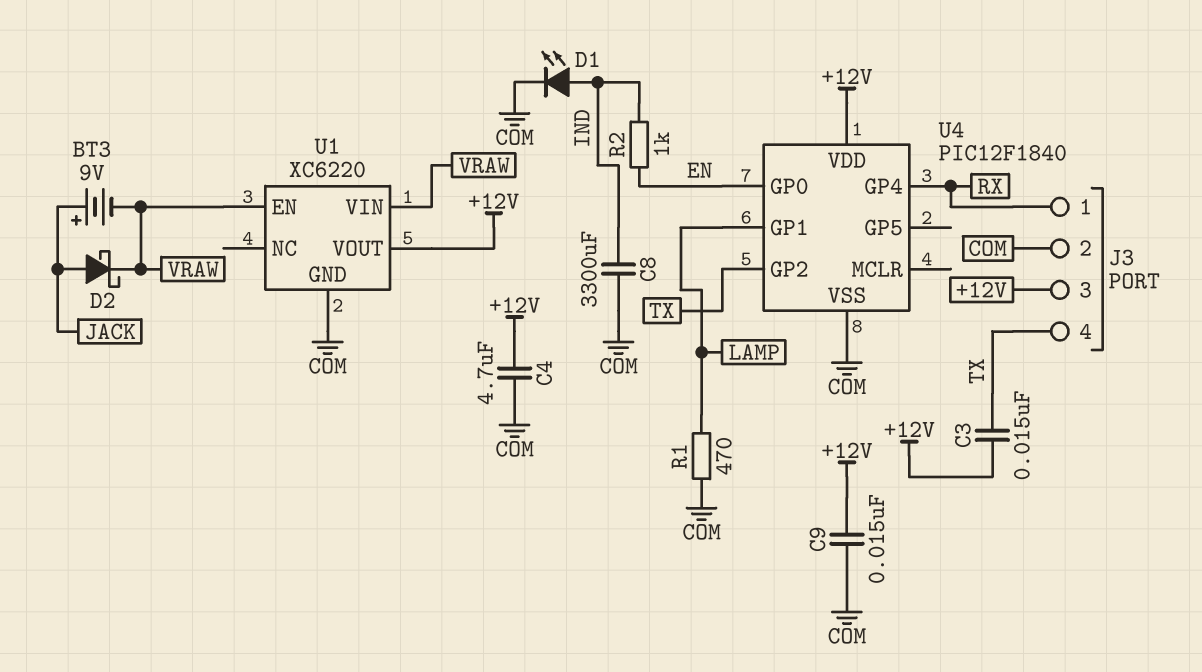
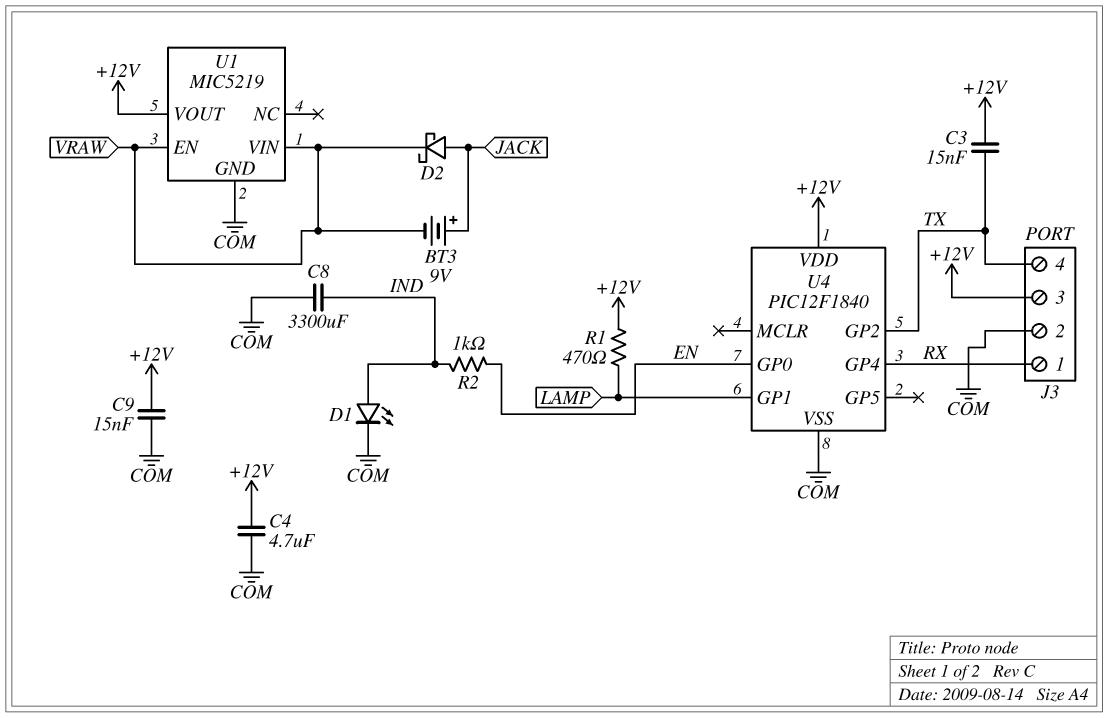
R1: 470 (COM, LAMP) -> 470 (+12V, LAMP)
U1: XC6220 -> MIC5219

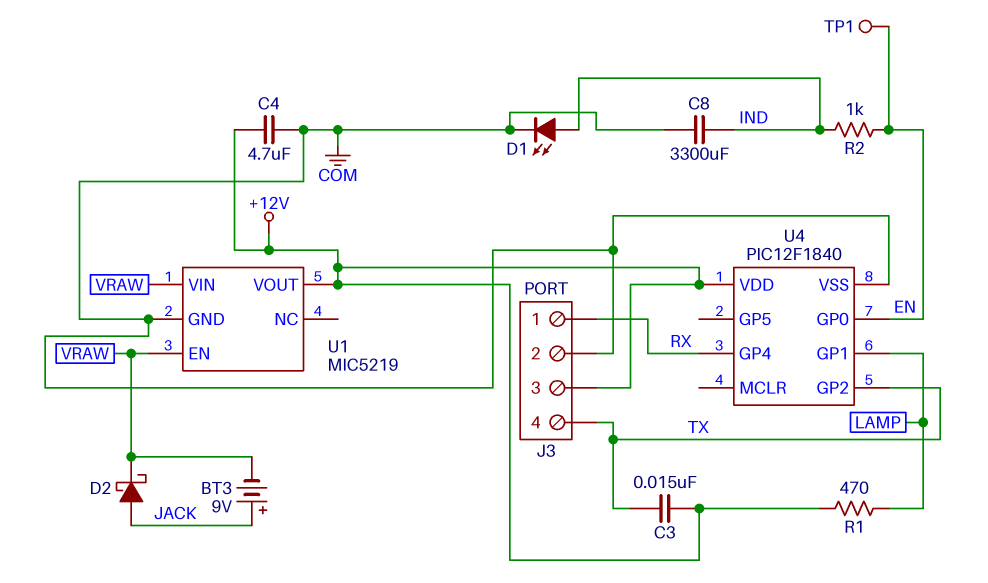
C9: 15nF (+12V, COM) -> none
TP1: none -> test point (EN)

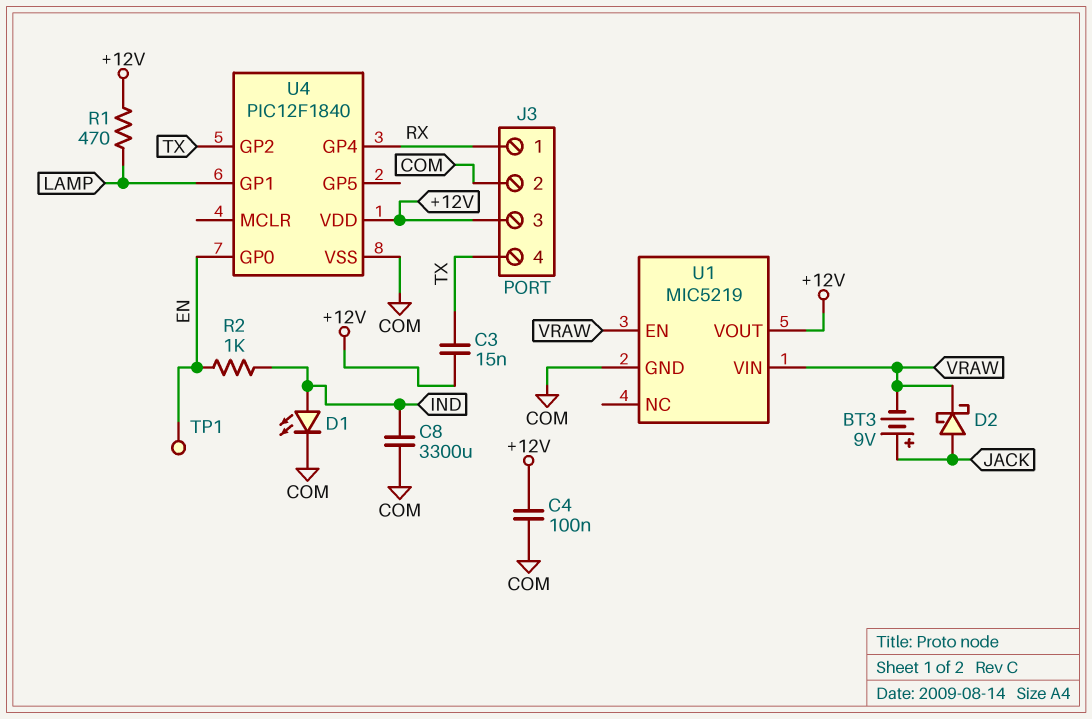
C4: 4.7uF (+12V, COM) -> 100nF (+12V, COM)

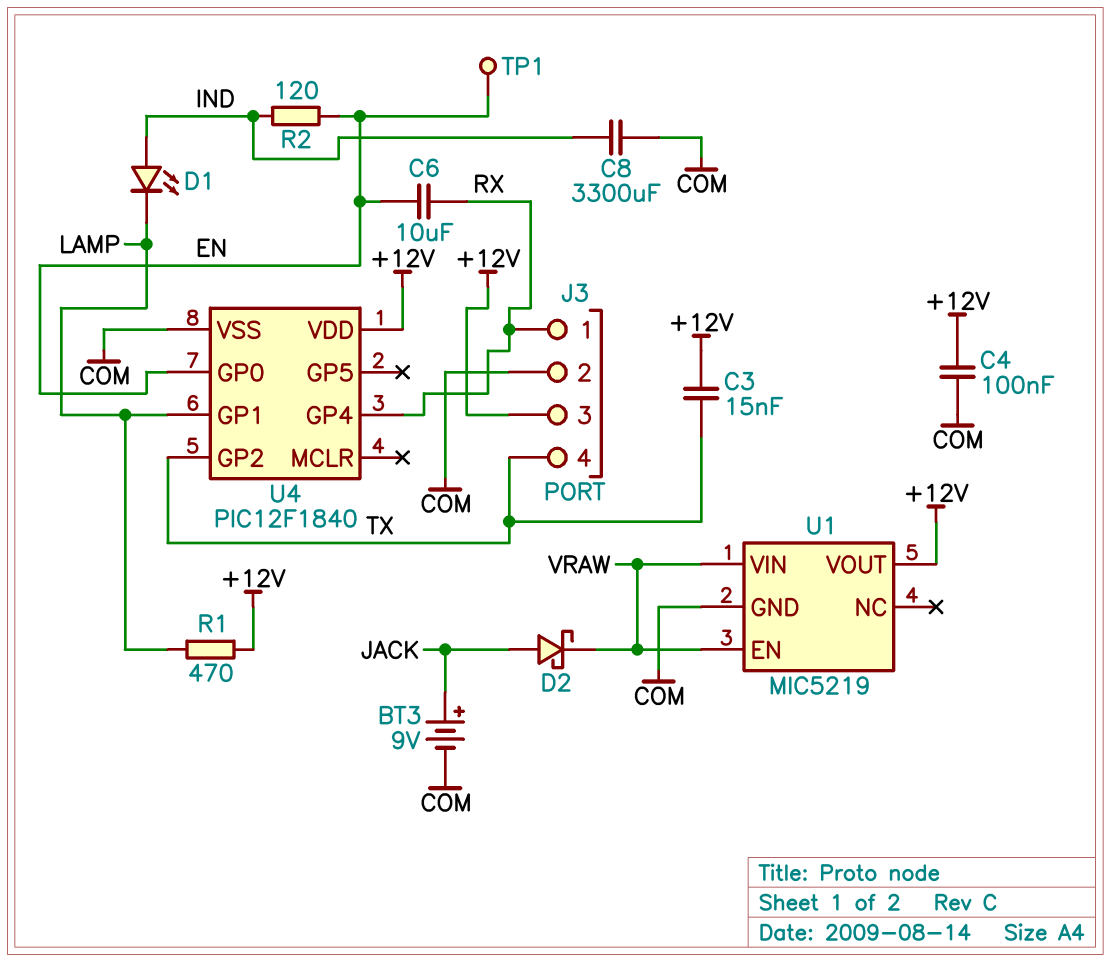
BT3: 9V (plus JACK, minus VRAW) -> 9V (plus JACK, minus COM)
C6: none -> 10uF (EN, RX)
D1: LED (A IND, K COM) -> LED (A IND, K LAMP)
R2: 1k (EN, IND) -> 120 (EN, IND)

